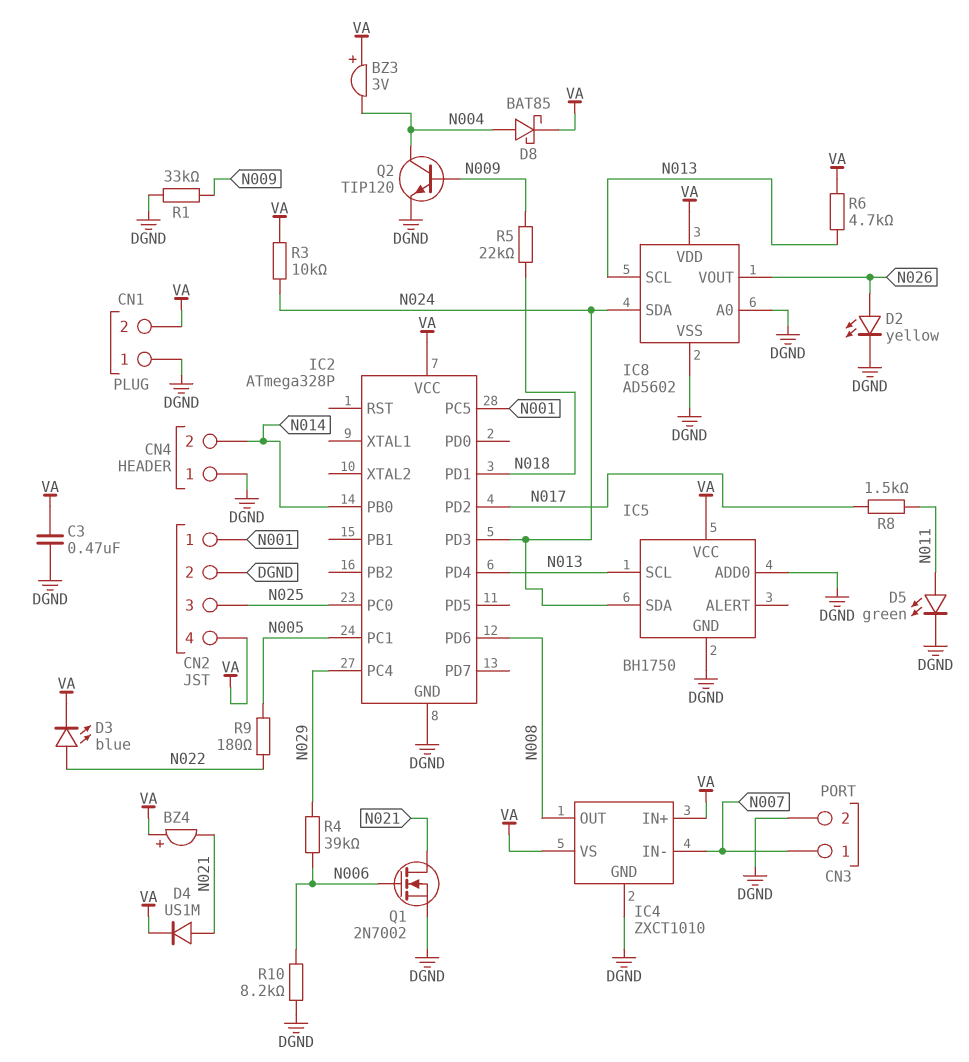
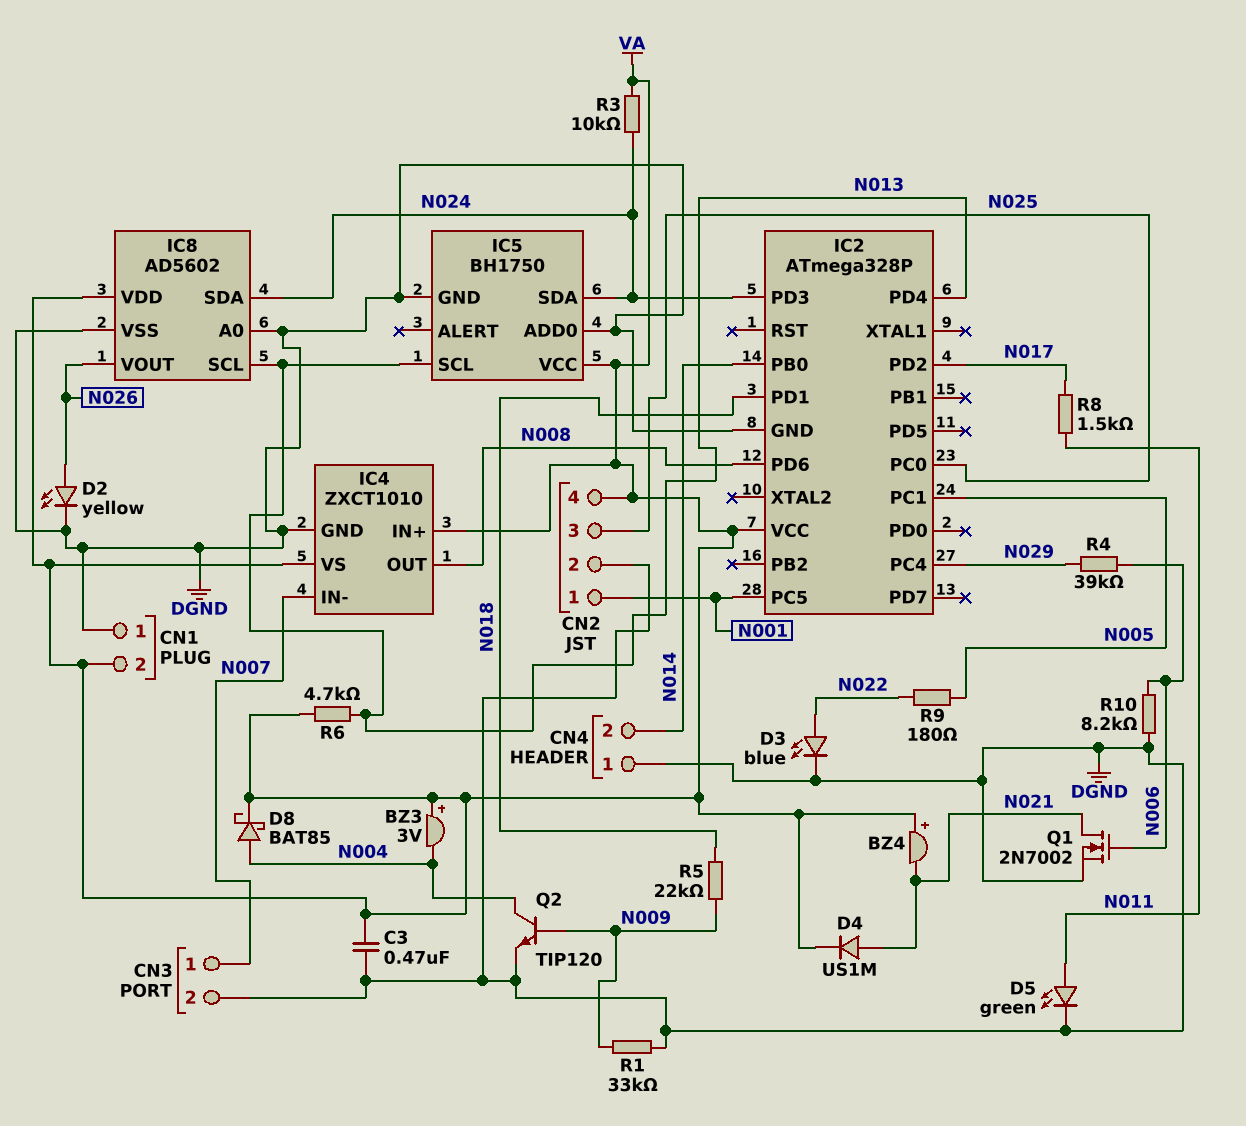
D3: LED blue (A N022, K VA) -> LED blue (A N022, K DGND)

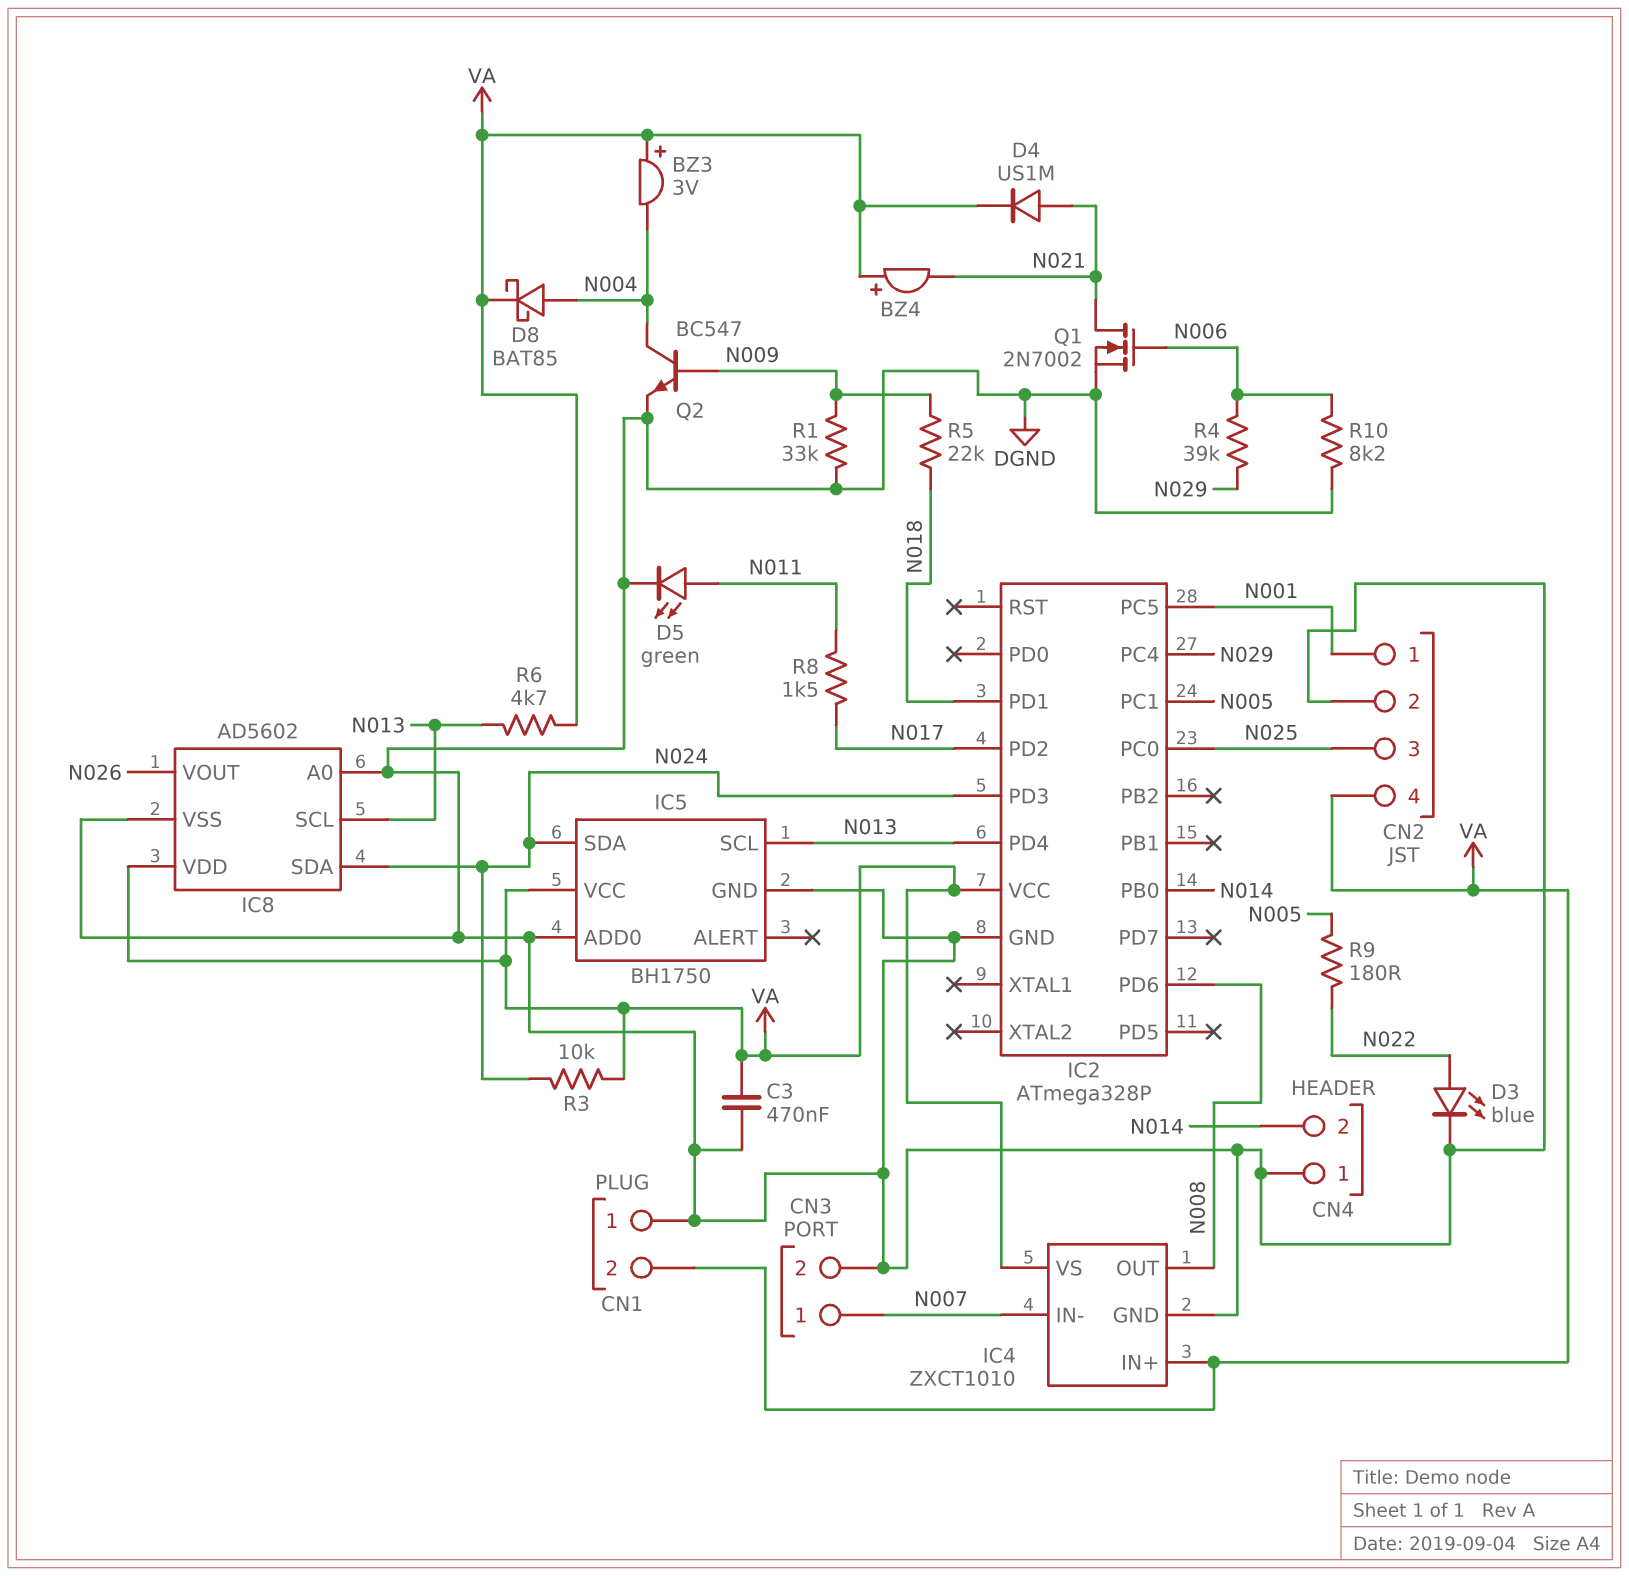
D2: LED yellow (A N026, K DGND) -> none
Q2: NPN TIP120 (B N009, C N004, E DGND) -> NPN BC547 (B N009, C N004, E DGND)

